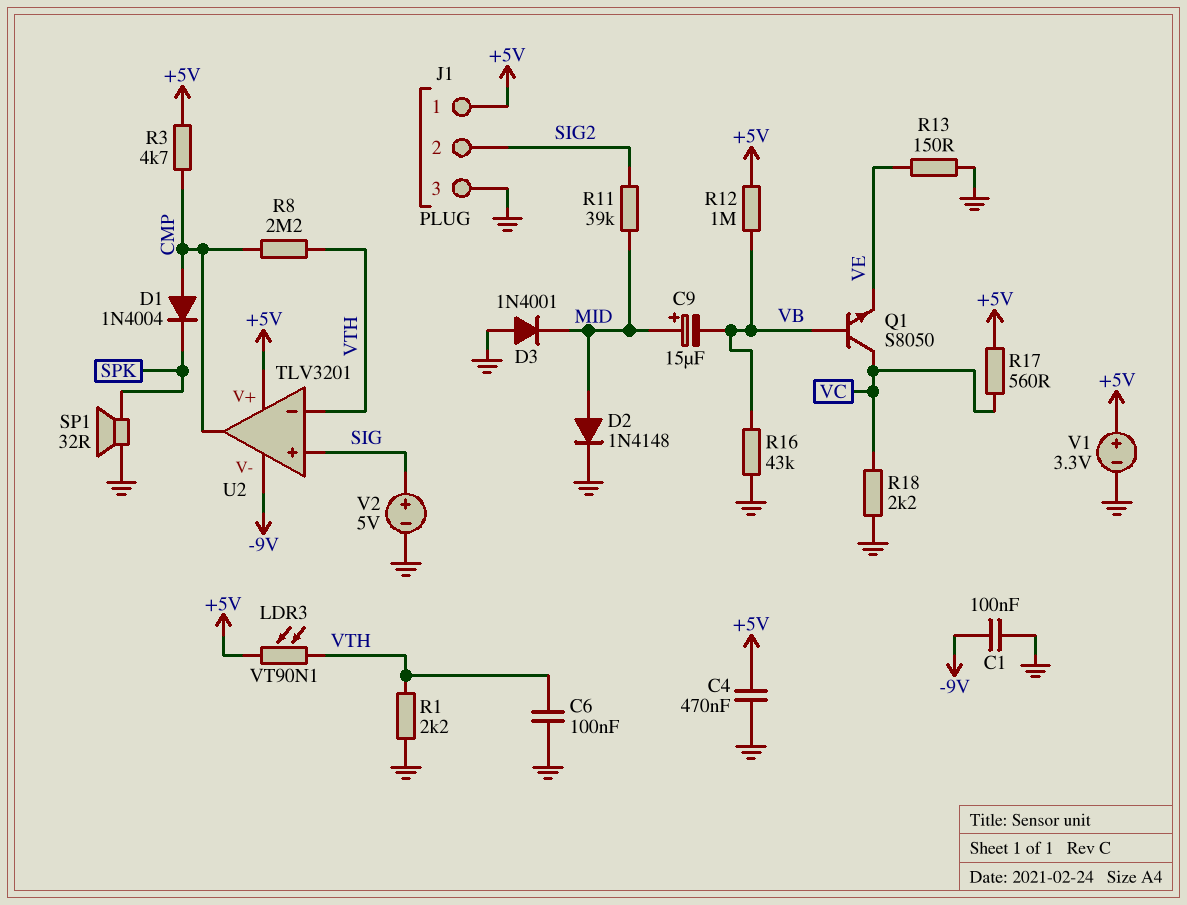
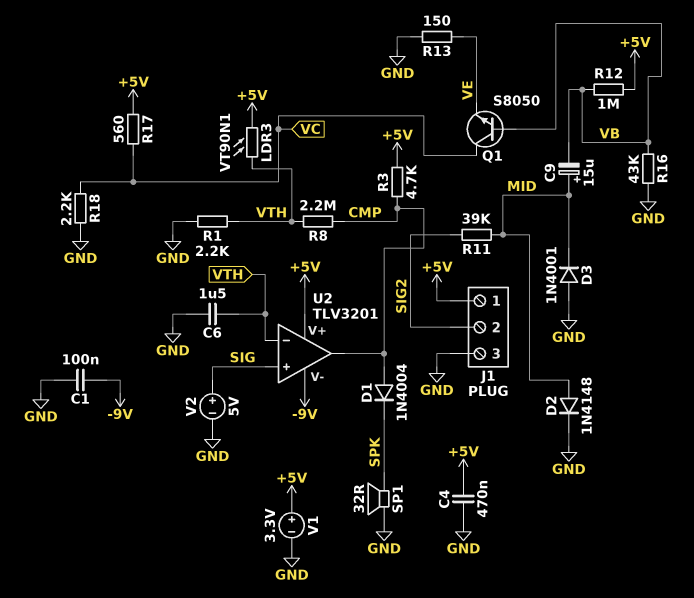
C6: 100nF (GND, VTH) -> 1.5uF (GND, VTH)

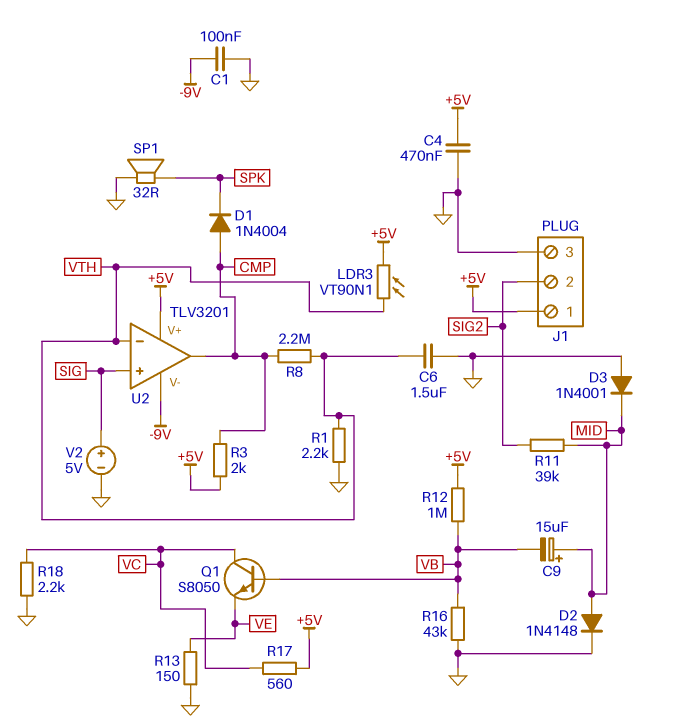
R3: 4.7k (+5V, CMP) -> 2k (+5V, CMP)
V1: 3.3V (plus +5V, minus GND) -> none

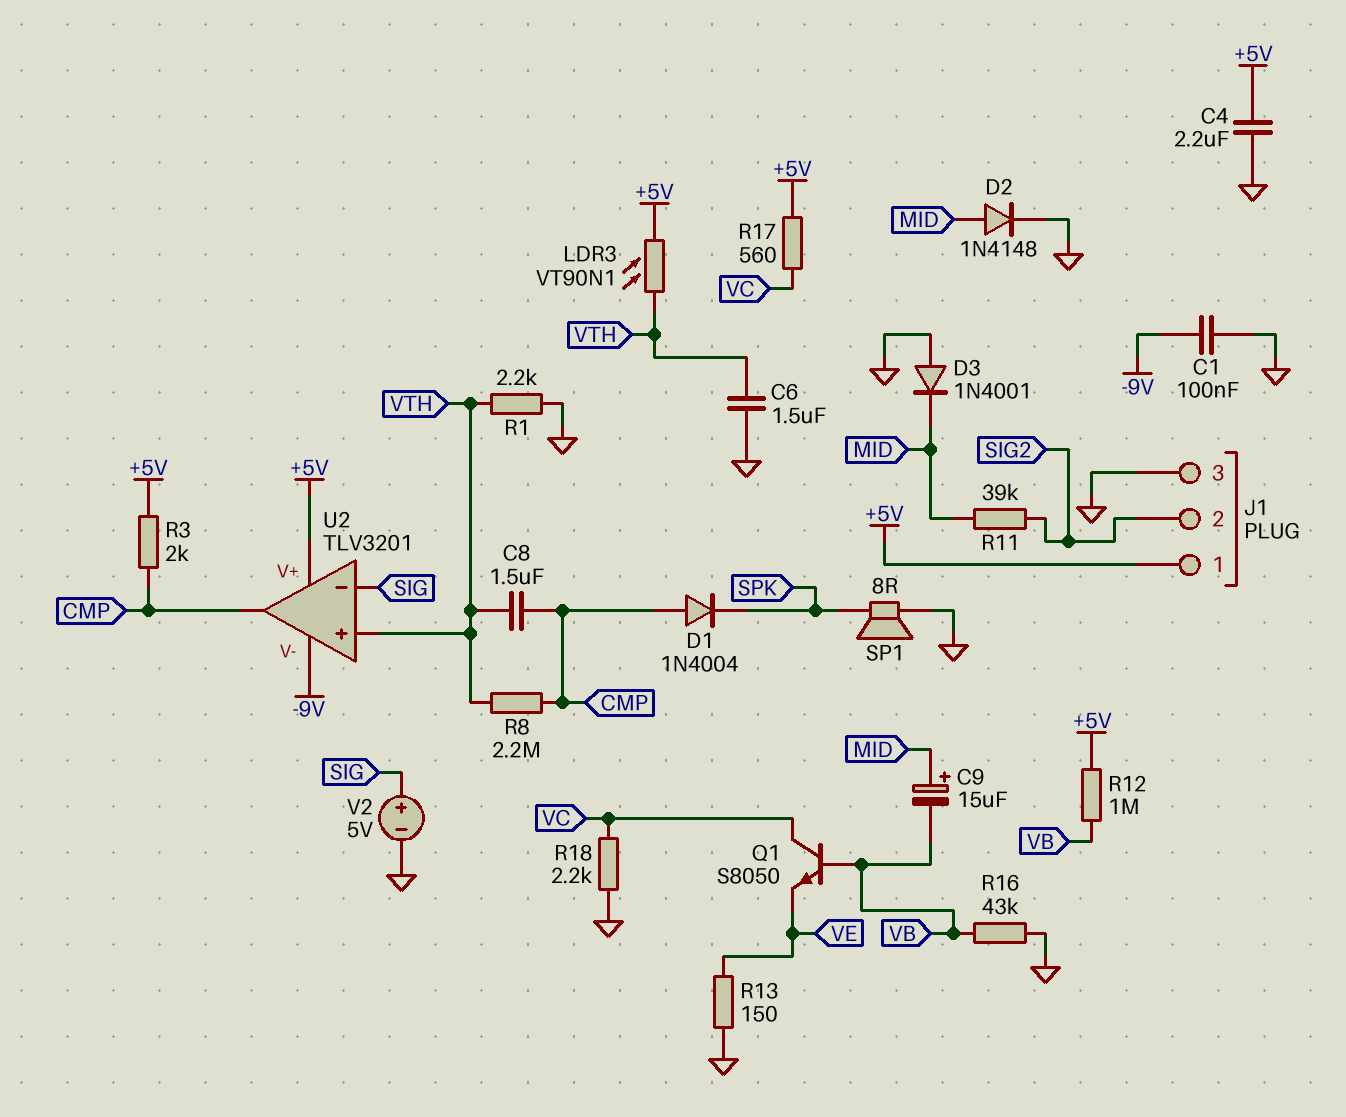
C4: 470nF (+5V, GND) -> 2.2uF (+5V, GND)
C8: none -> 1.5uF (CMP, VTH)
SP1: speaker 32R (GND, SPK) -> speaker 8R (GND, SPK)
U2 pin in+: SIG -> VTH
U2 pin in-: VTH -> SIG

